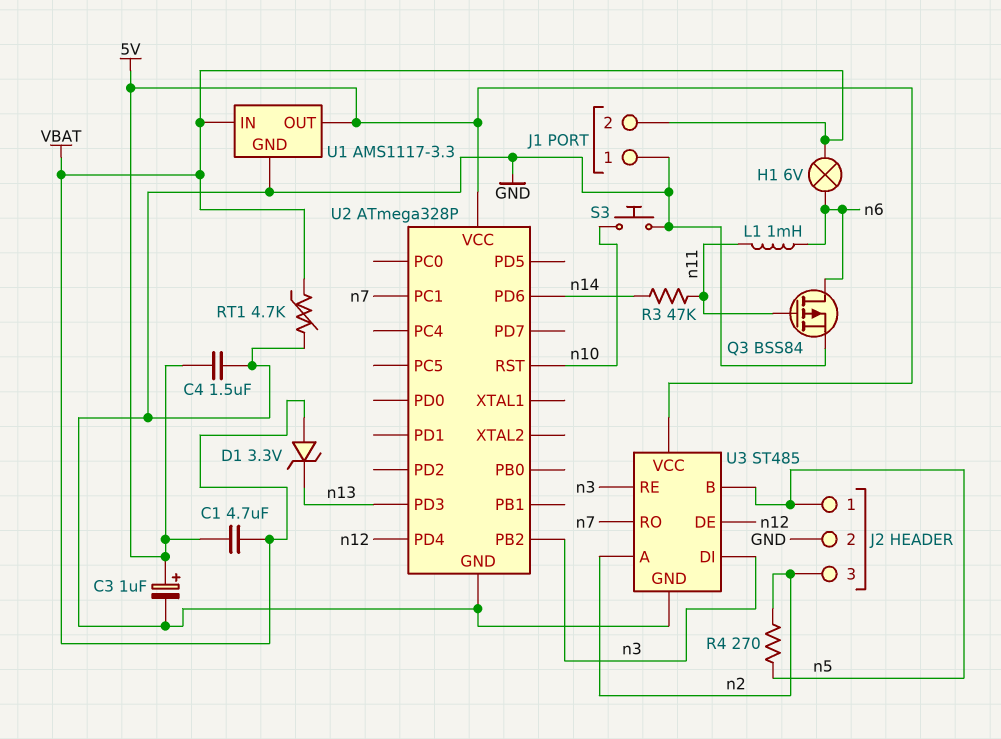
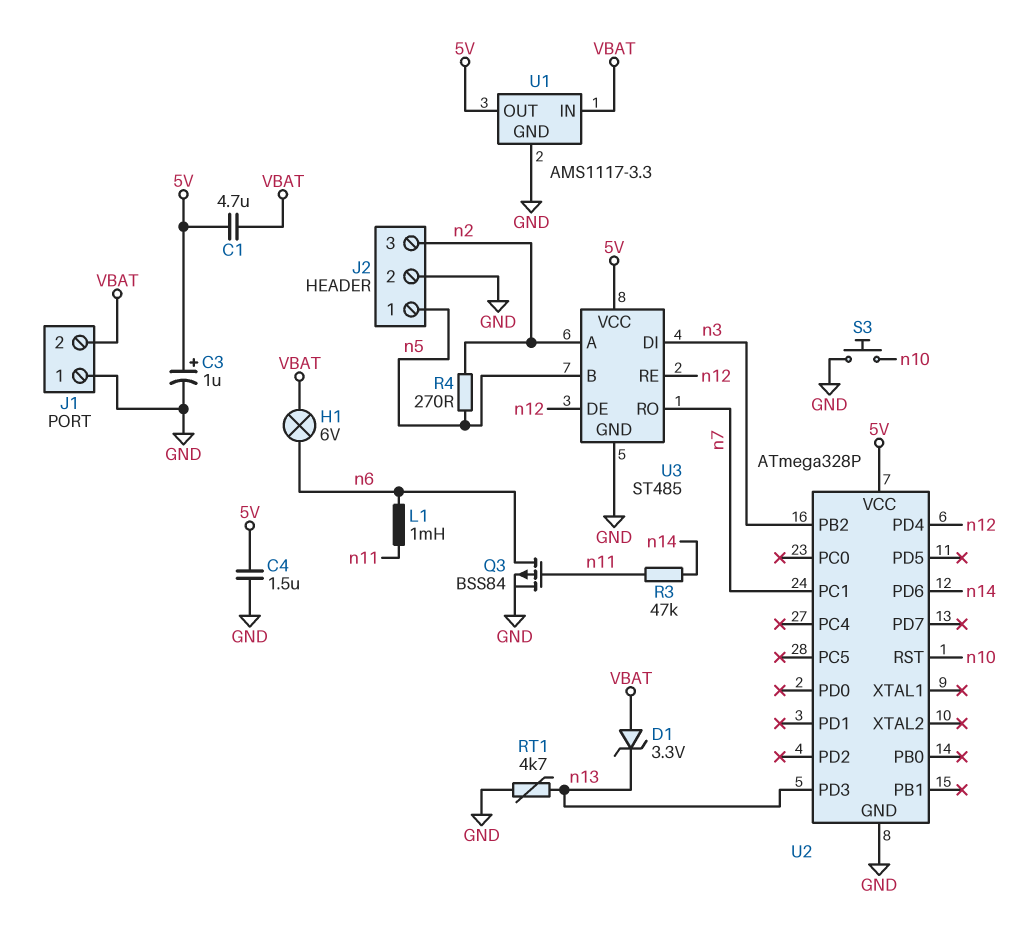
RT1: 4.7k (GND, VBAT) -> 4.7k (GND, n13)
U3 pin RE: n3 -> n12

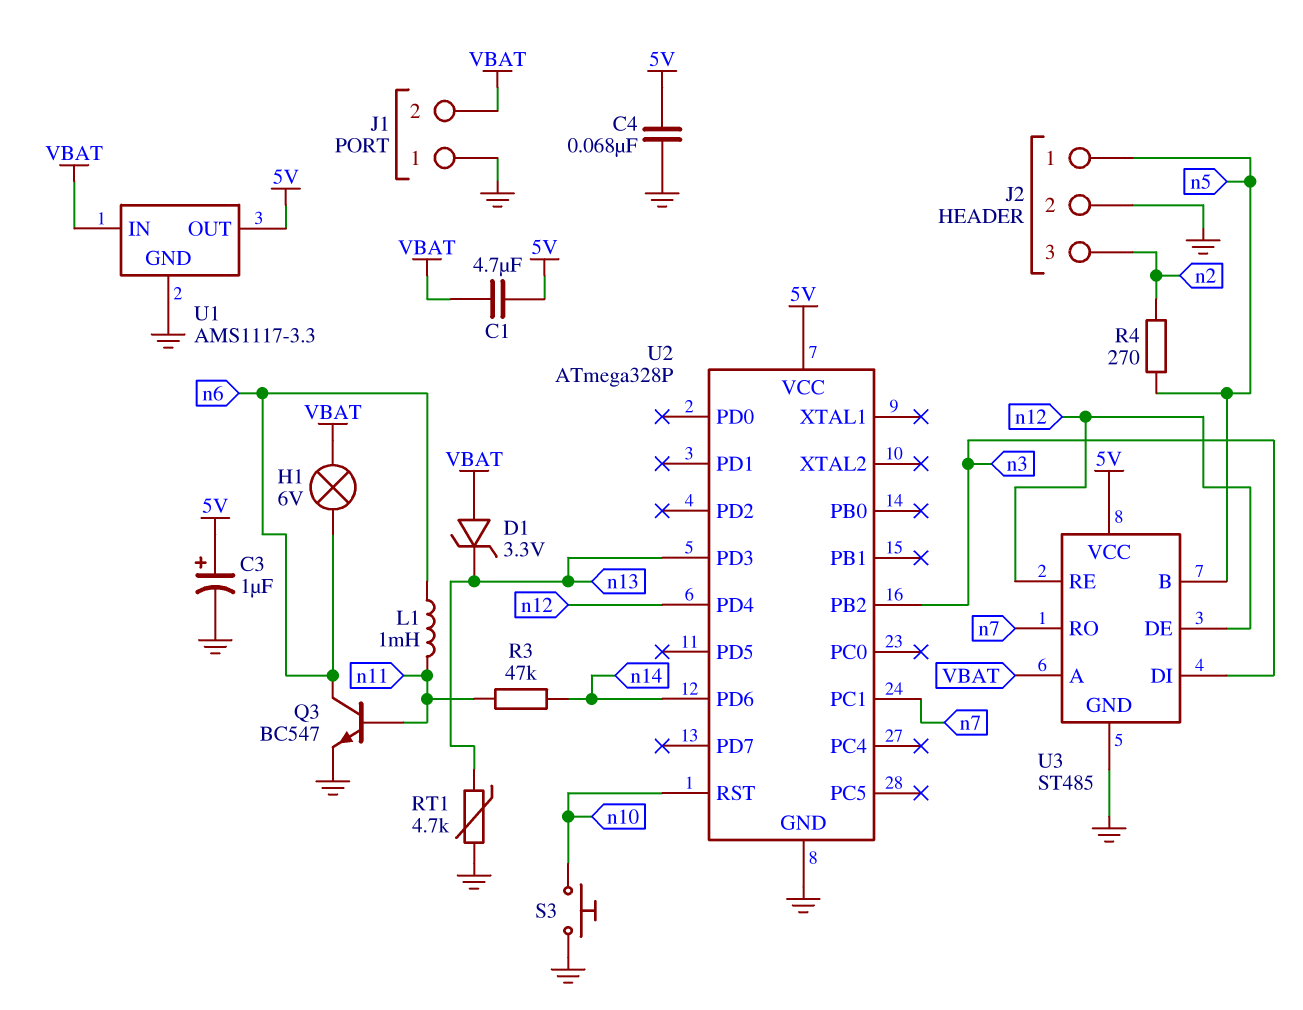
C4: 1.5uF (5V, GND) -> 68nF (5V, GND)
Q3: PMOS BSS84 (G n11, D n6, S GND) -> NPN BC547 (B n11, C n6, E GND)
U3 pin A: n2 -> VBAT

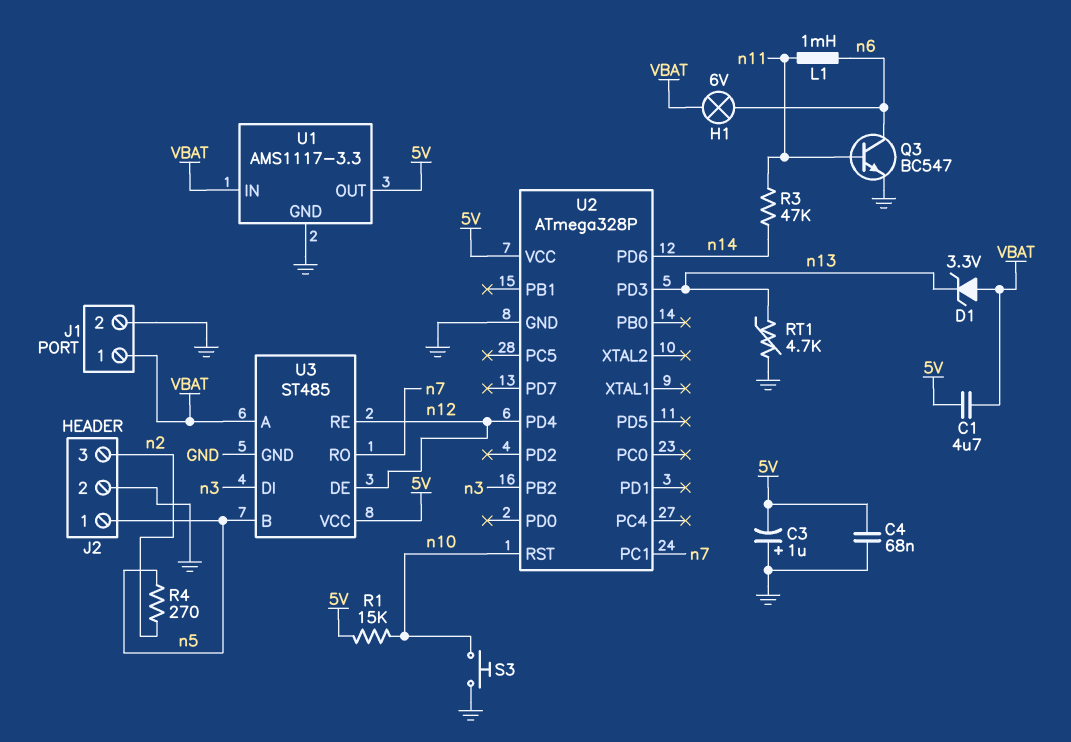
C3: 1uF (plus 5V, minus GND) -> 1uF (plus GND, minus 5V)
J1 pin 1: GND -> VBAT
J1 pin 2: VBAT -> GND
R1: none -> 15k (5V, n10)

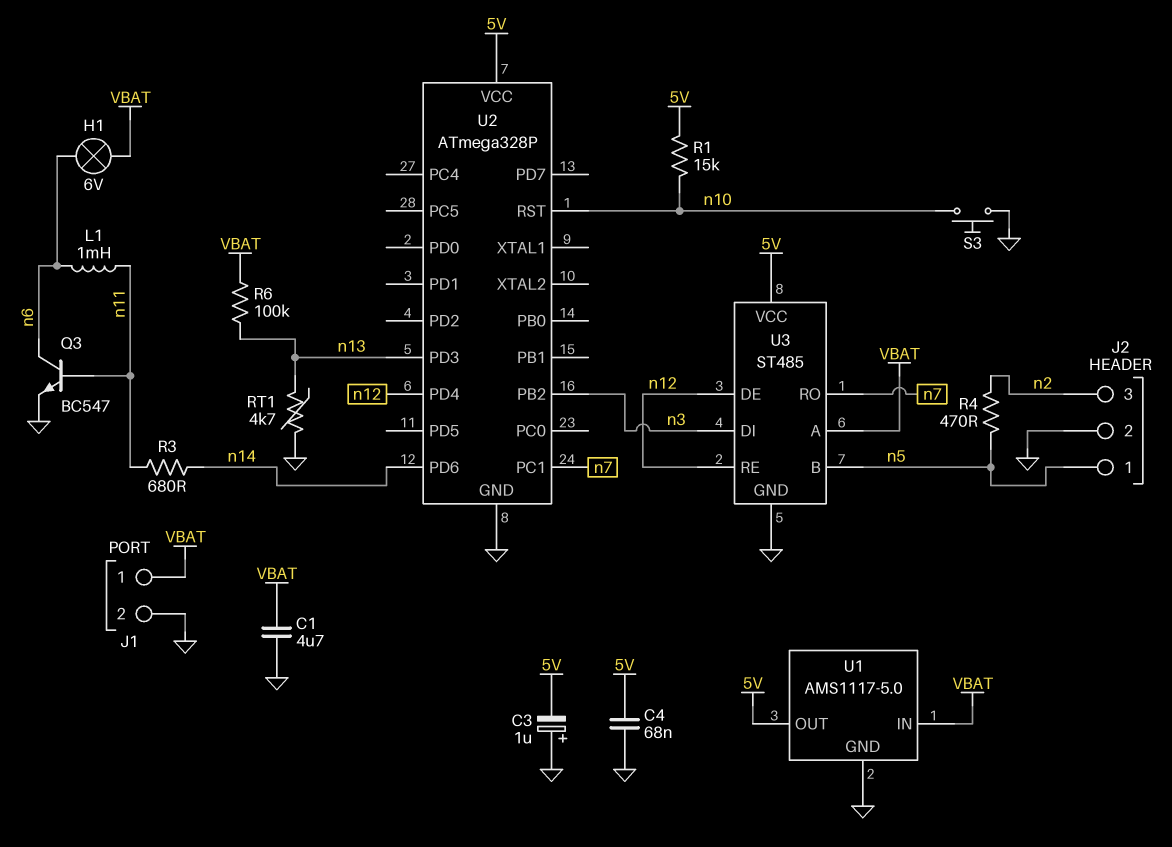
C1: 4.7uF (5V, VBAT) -> 4.7uF (GND, VBAT)
D1: zener 3.3V (A VBAT, K n13) -> none
R3: 47k (n11, n14) -> 680 (n11, n14)
R4: 270 (n2, n5) -> 470 (n2, n5)
R6: none -> 100k (VBAT, n13)
U1: AMS1117-3.3 -> AMS1117-5.0

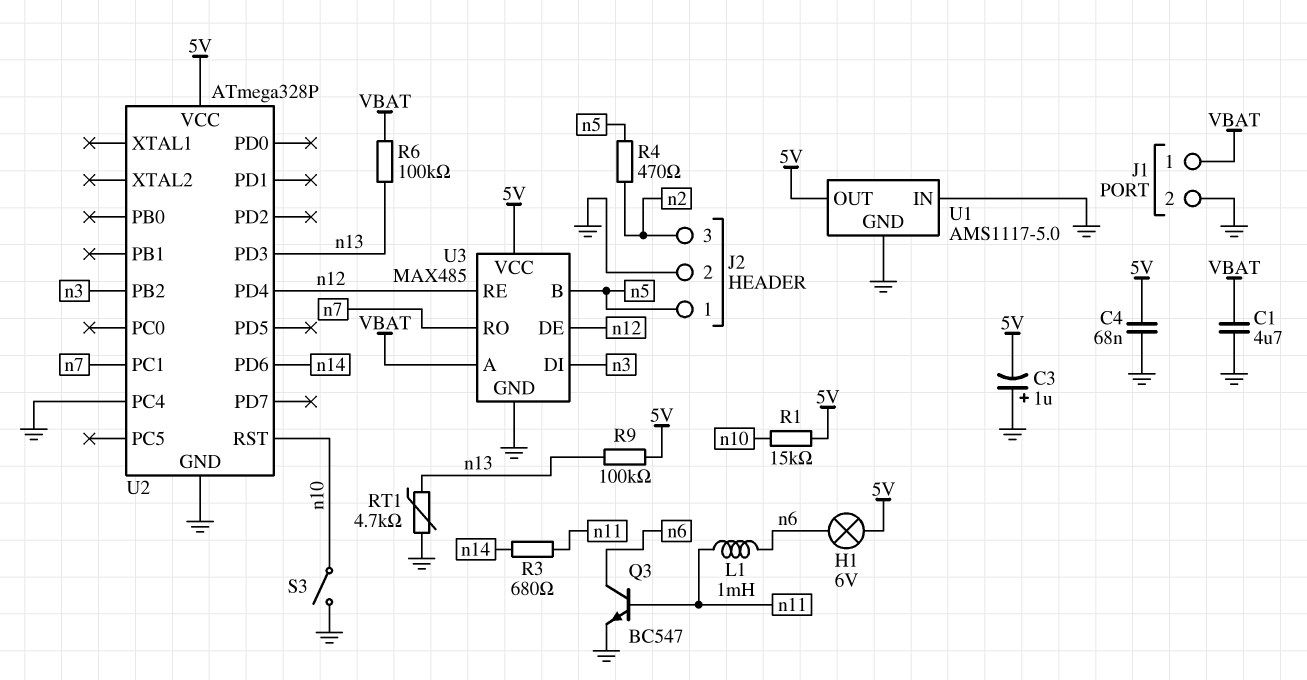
H1: lamp 6V (VBAT, n6) -> lamp 6V (5V, n6)
R9: none -> 100k (5V, n13)
S3: button (GND, n10) -> switch (GND, n10)
U1 pin IN: VBAT -> GND
U2 pin PC4: none -> GND
U3: ST485 -> MAX485

